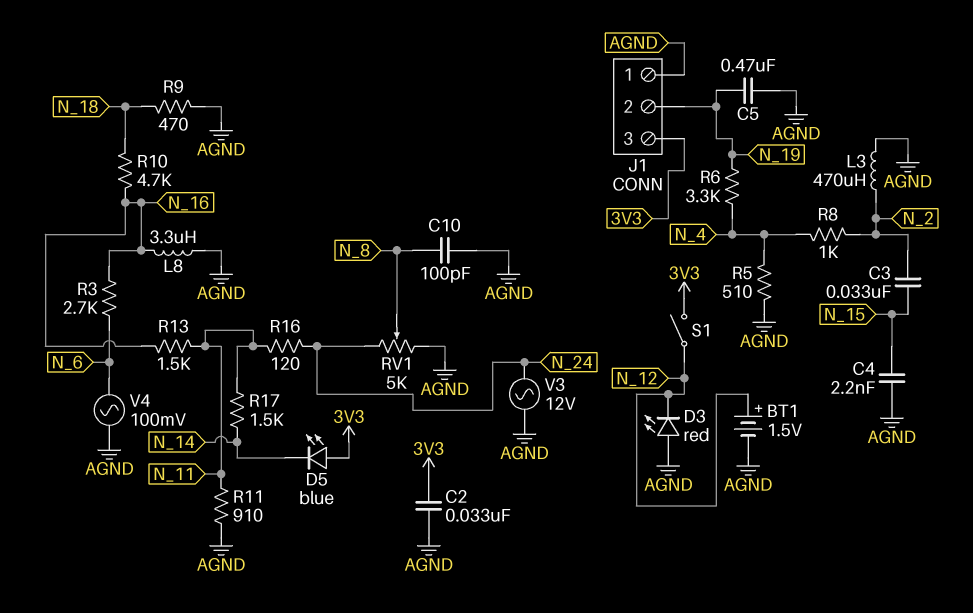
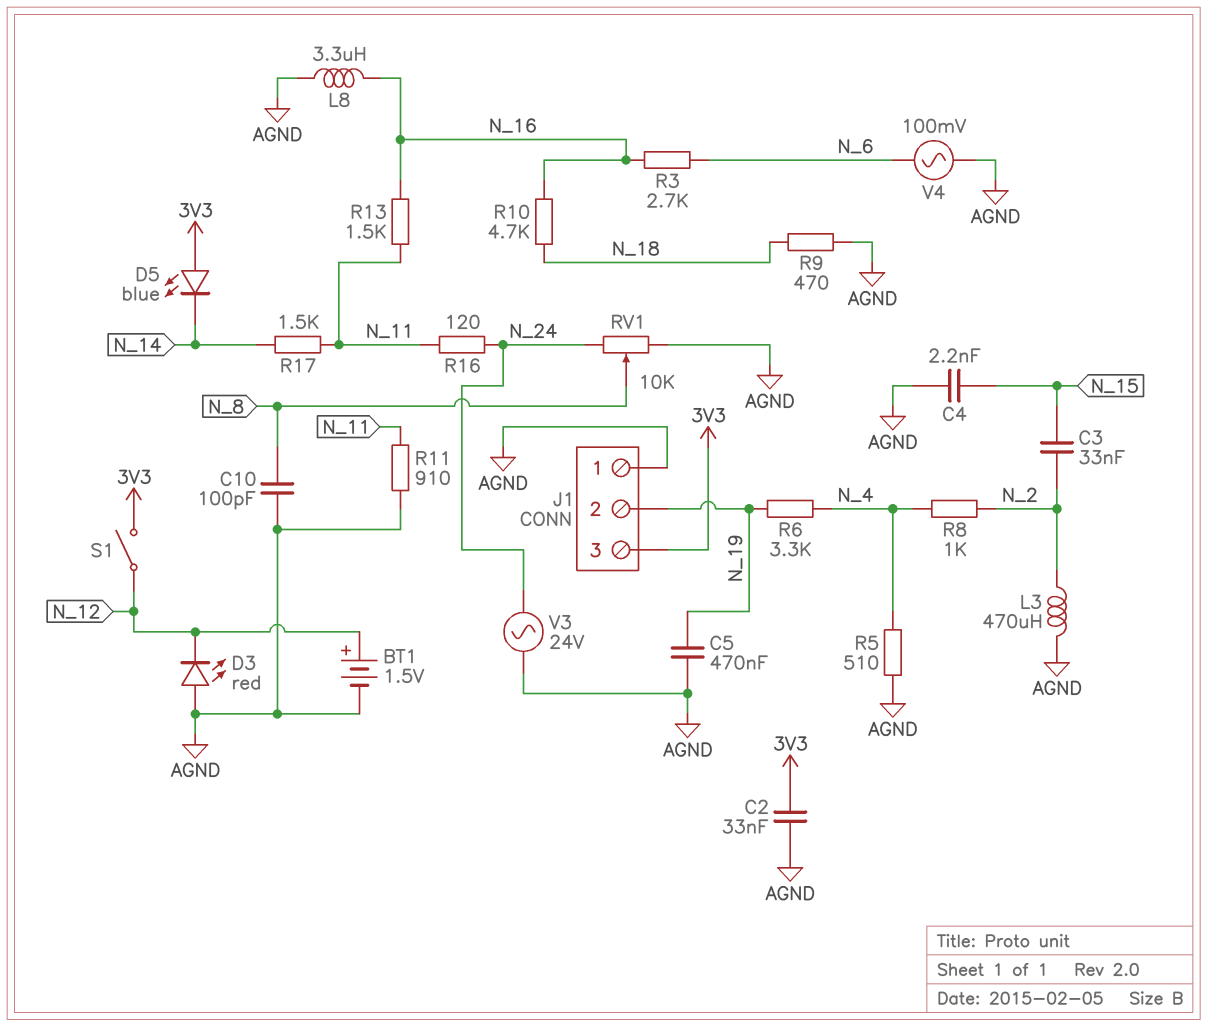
RV1: 5k (AGND, N_24, wiper N_8) -> 10k (AGND, N_24, wiper N_8)
V3: AC 12V (AGND, N_24) -> AC 24V (AGND, N_24)

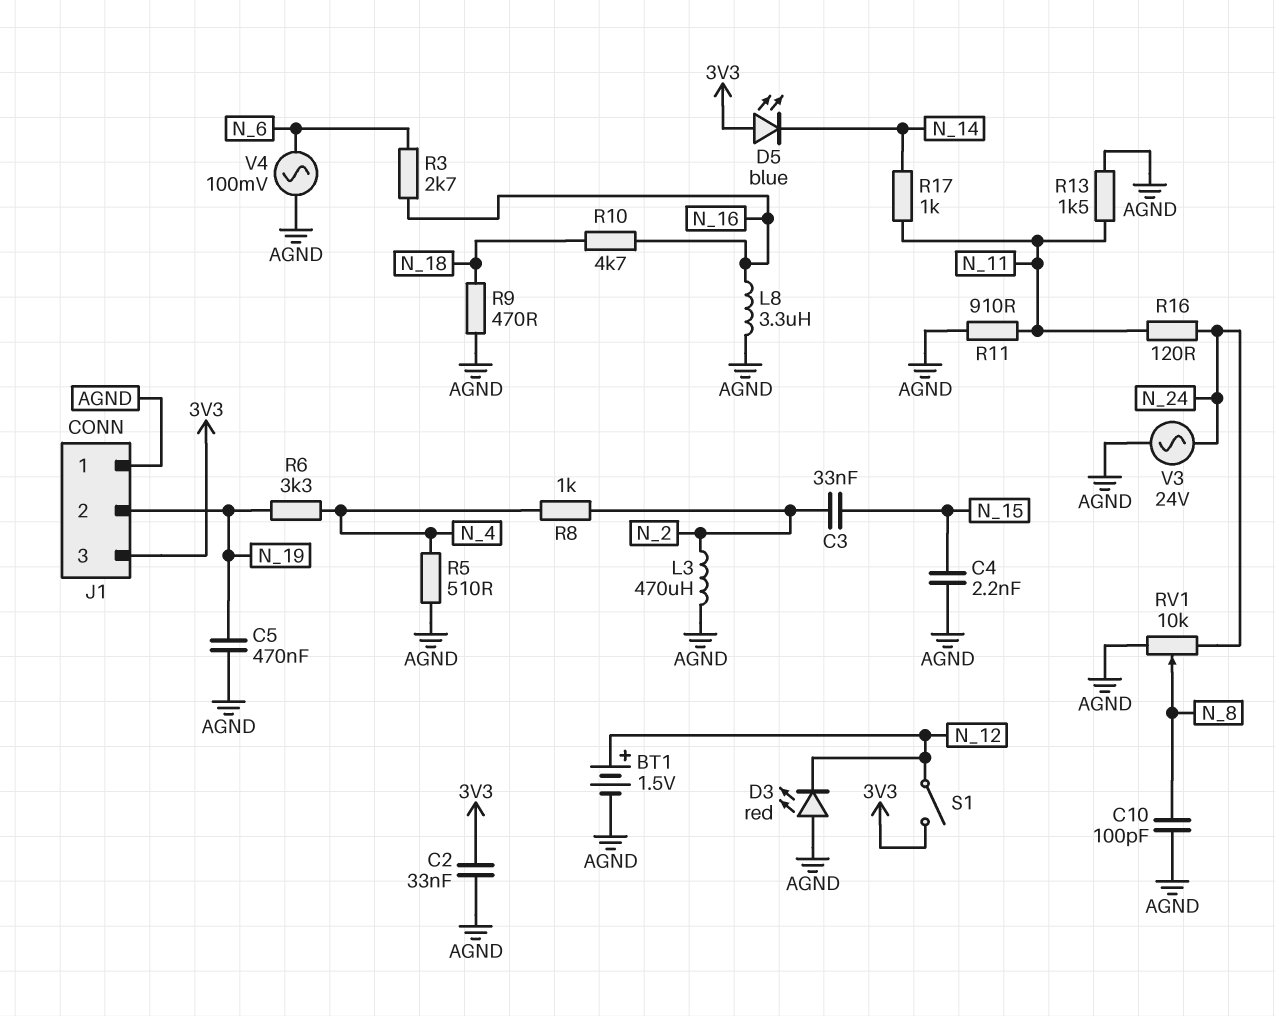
R13: 1.5k (N_11, N_16) -> 1.5k (AGND, N_11)
R17: 1.5k (N_11, N_14) -> 1k (N_11, N_14)

